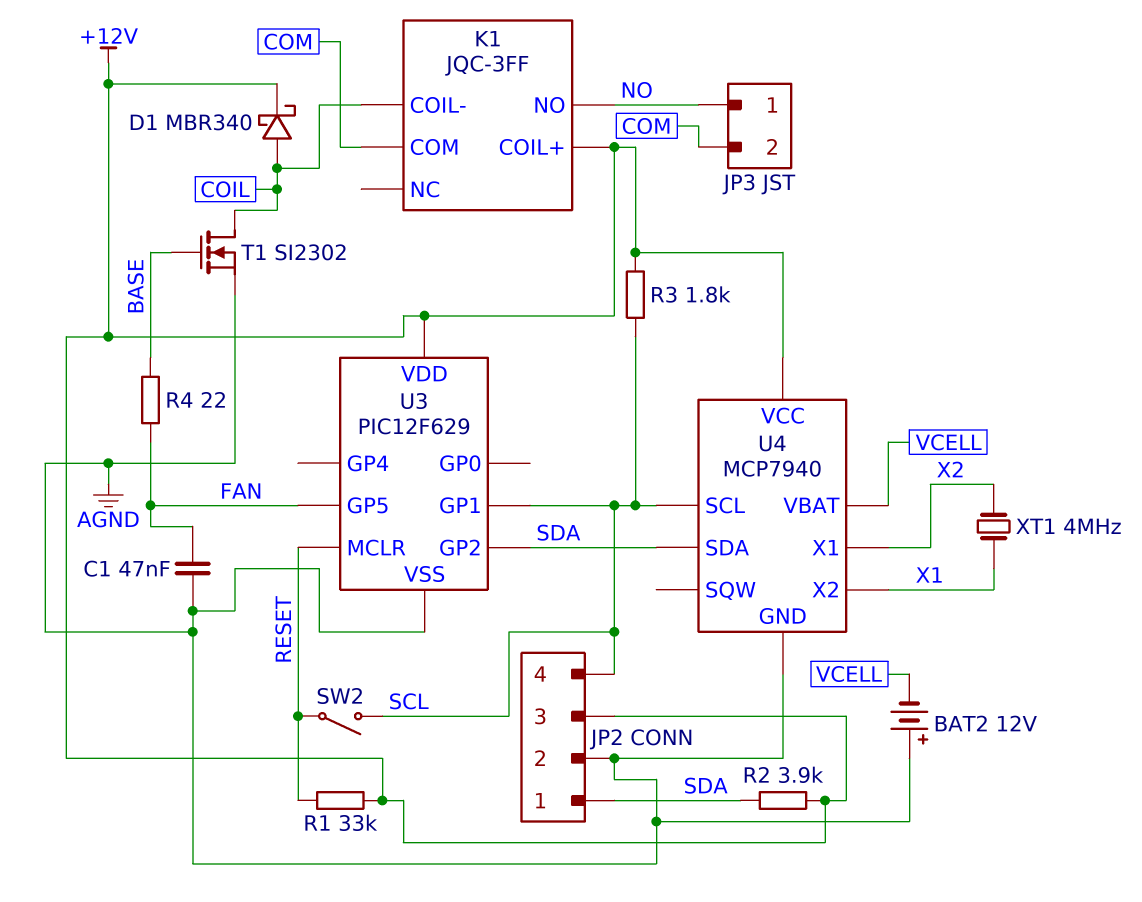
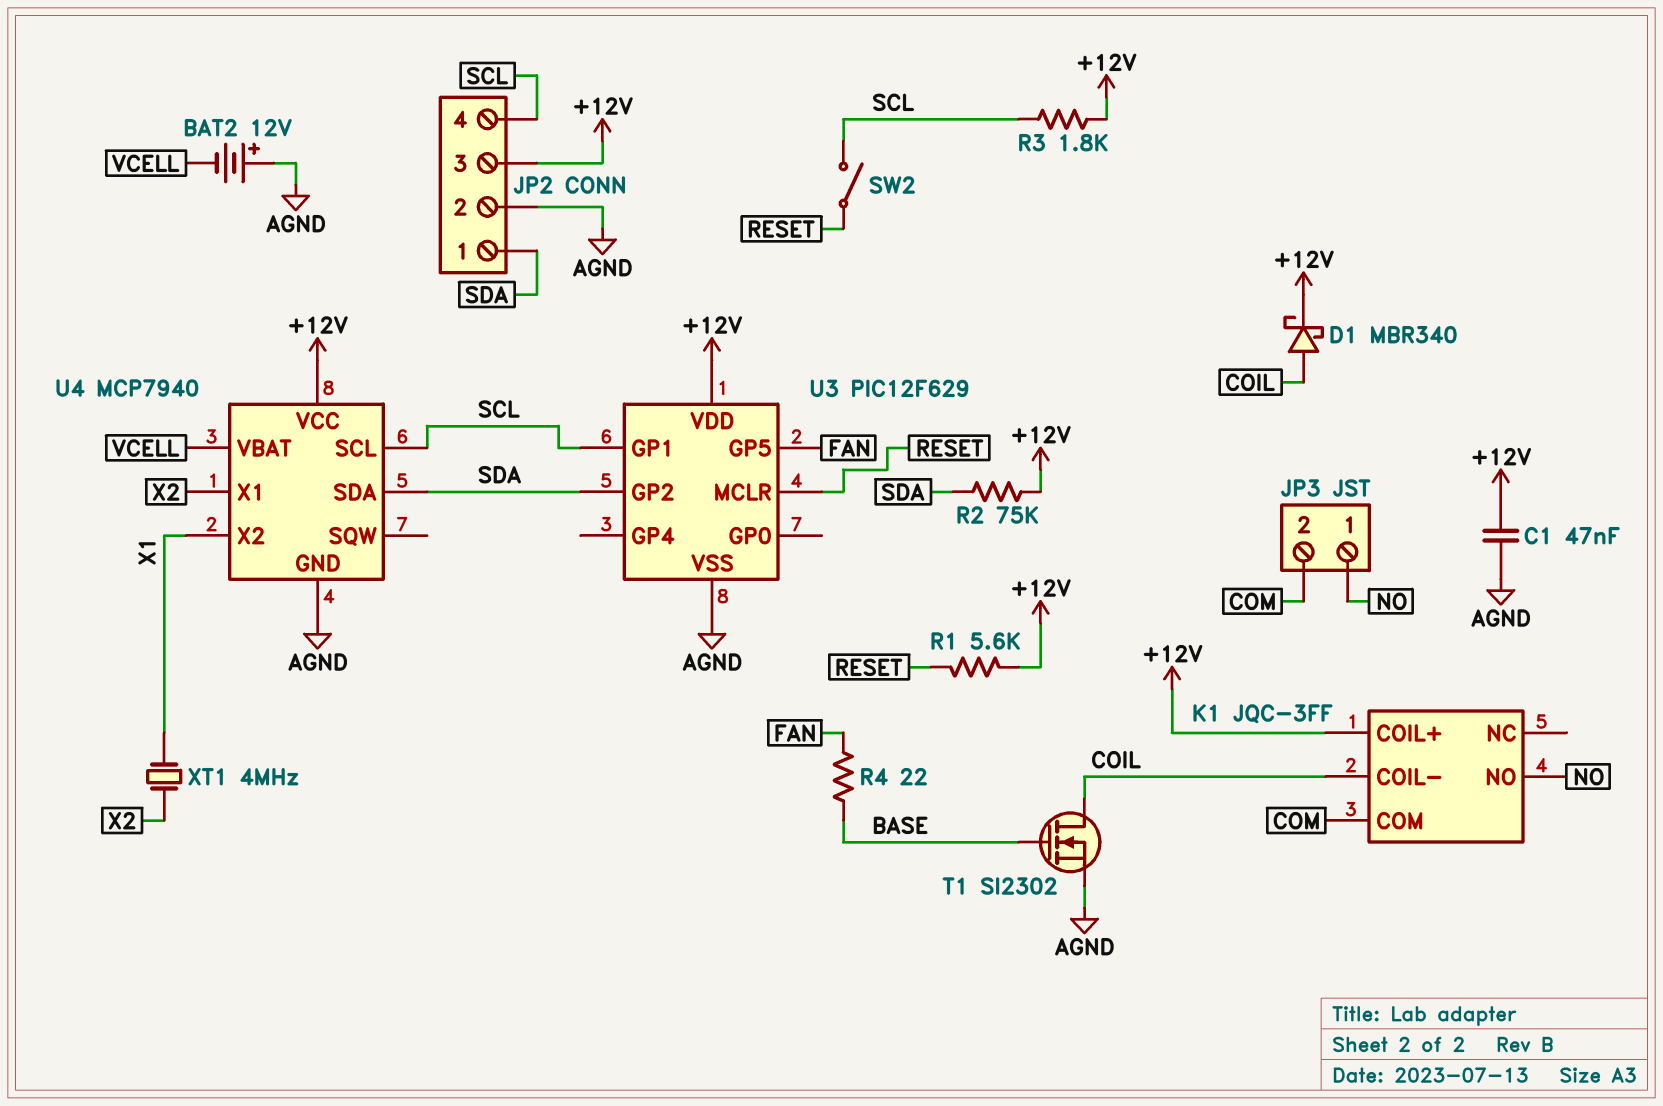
C1: 47nF (AGND, FAN) -> 47nF (+12V, AGND)
R1: 33k (+12V, RESET) -> 5.6k (+12V, RESET)
R2: 3.9k (+12V, SDA) -> 75k (+12V, SDA)

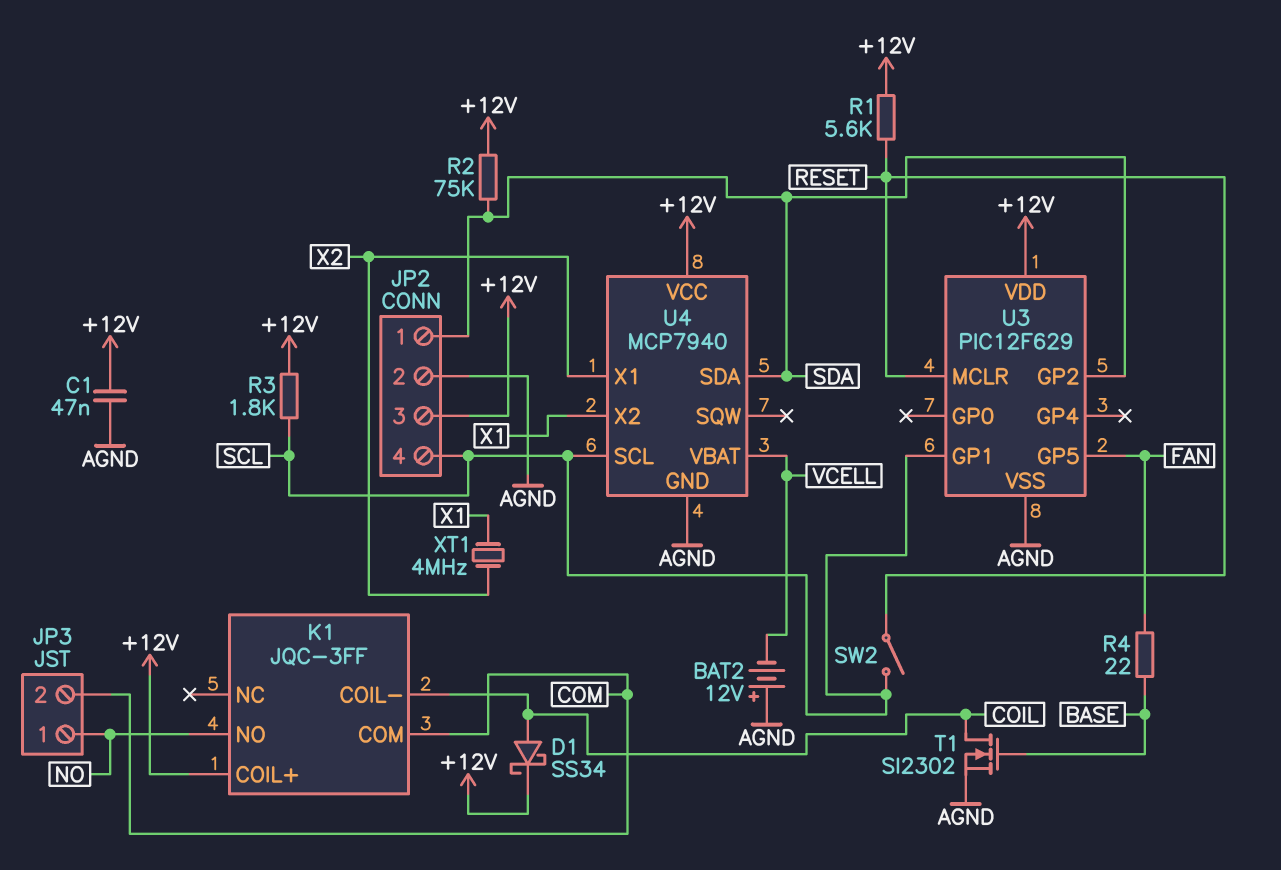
D1: schottky MBR340 (A COIL, K +12V) -> schottky SS34 (A COIL, K +12V)

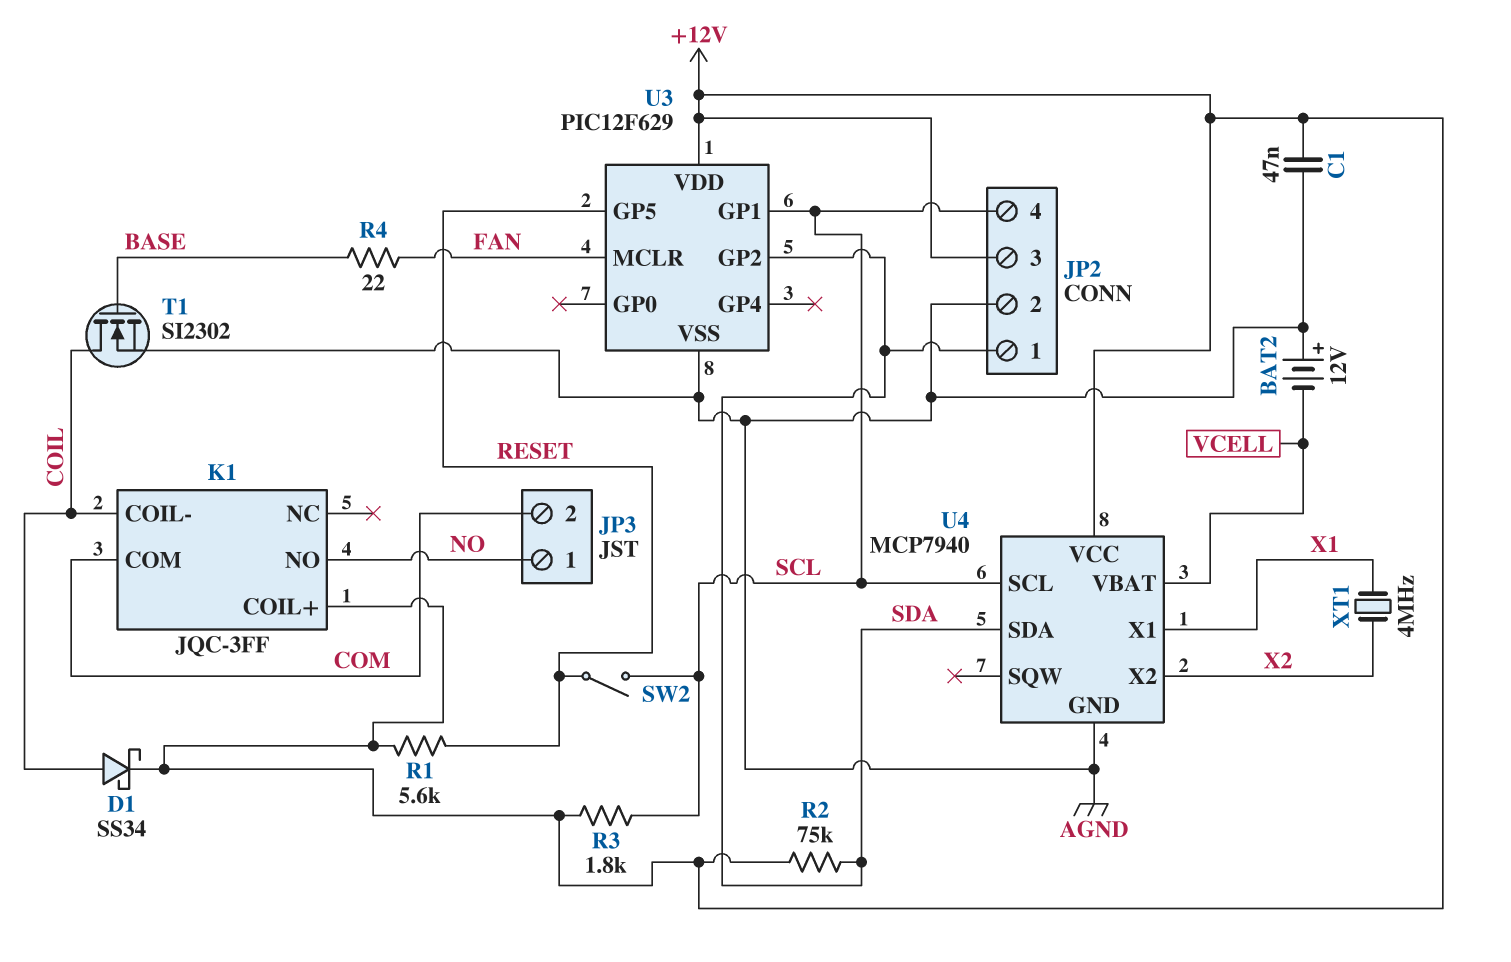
U3 pin GP5: FAN -> RESET
U3 pin MCLR: RESET -> FAN
U4 pin X1: X2 -> X1
U4 pin X2: X1 -> X2

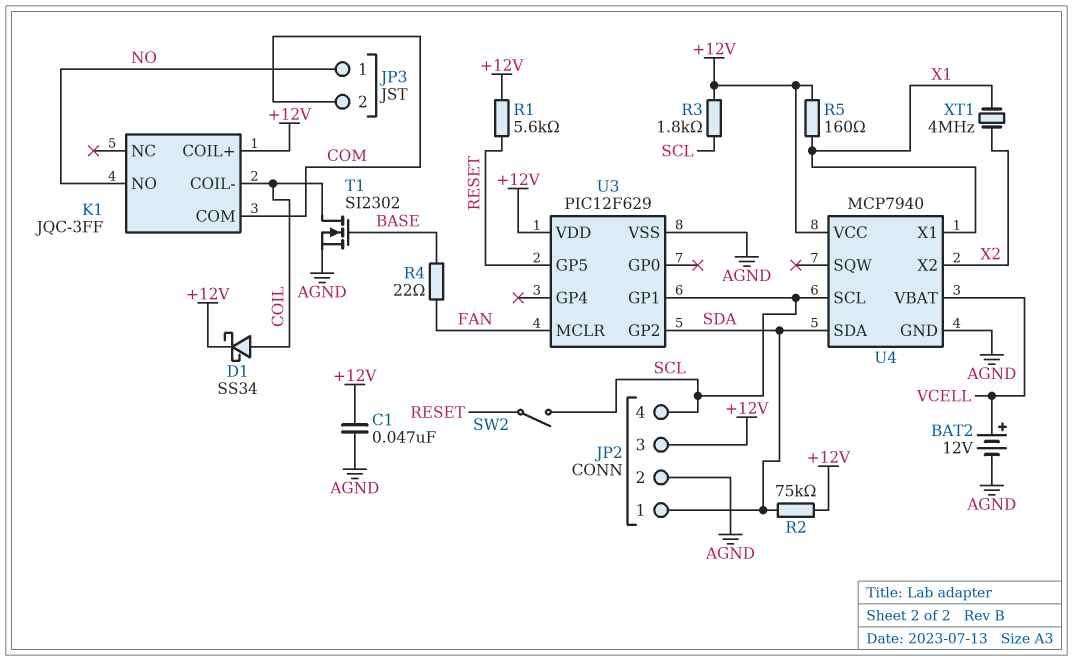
BAT2: 12V (plus AGND, minus VCELL) -> 12V (plus VCELL, minus AGND)
R5: none -> 160 (+12V, X1)

